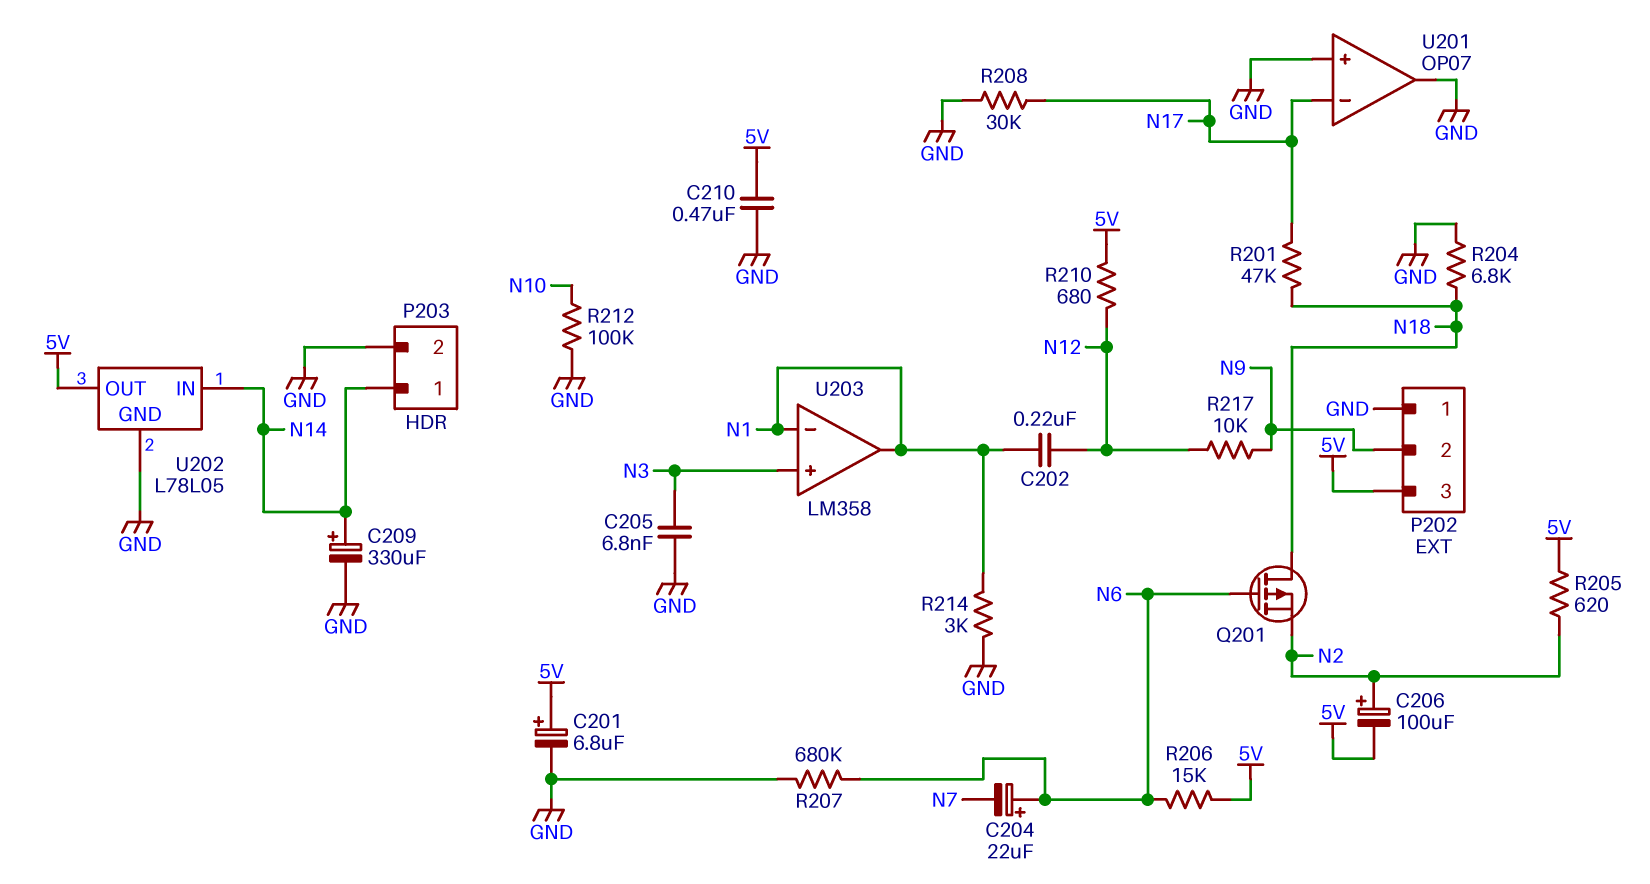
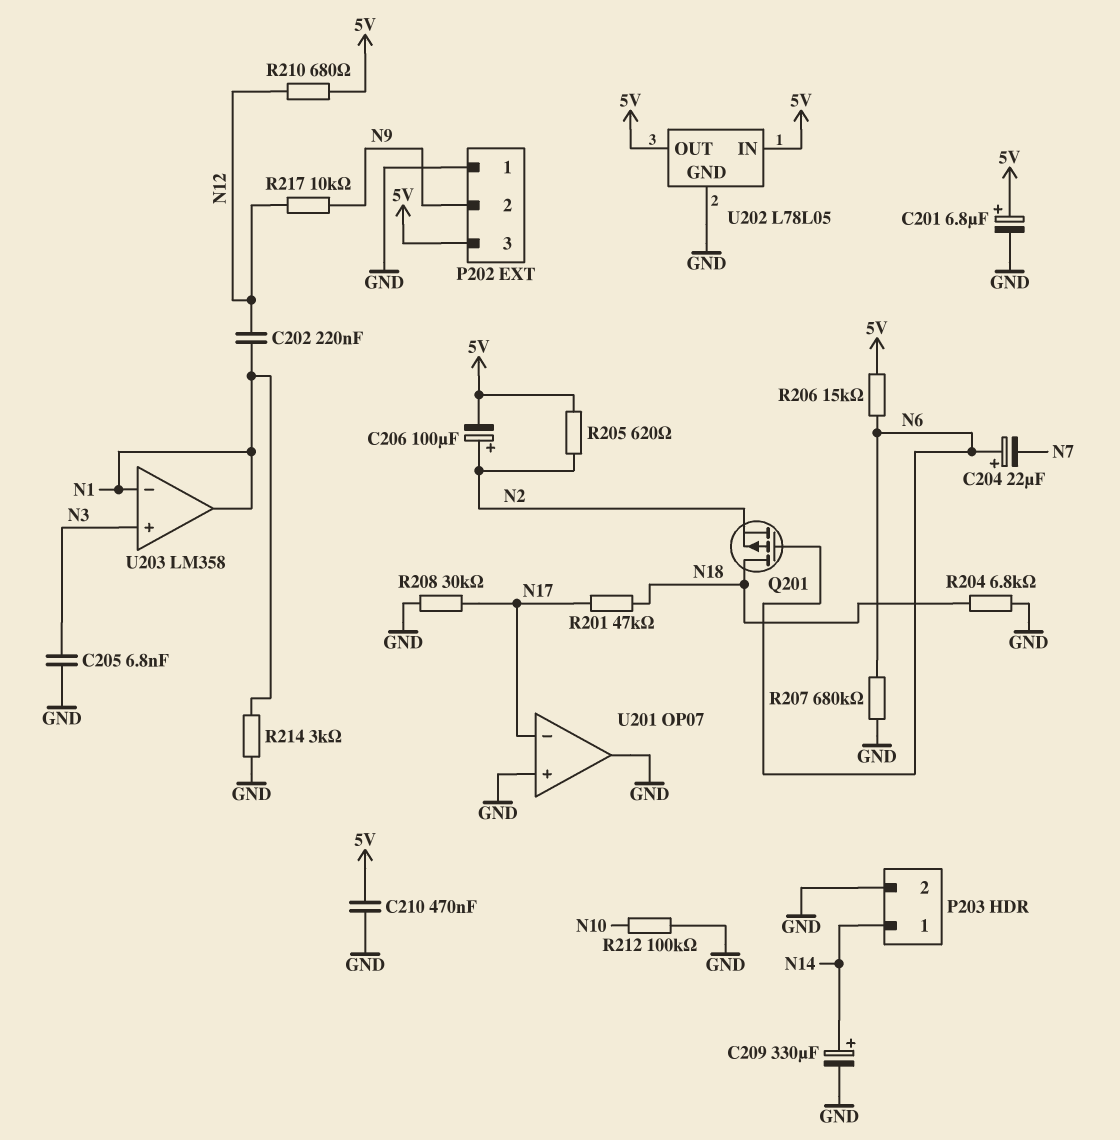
U202 pin IN: N14 -> 5V

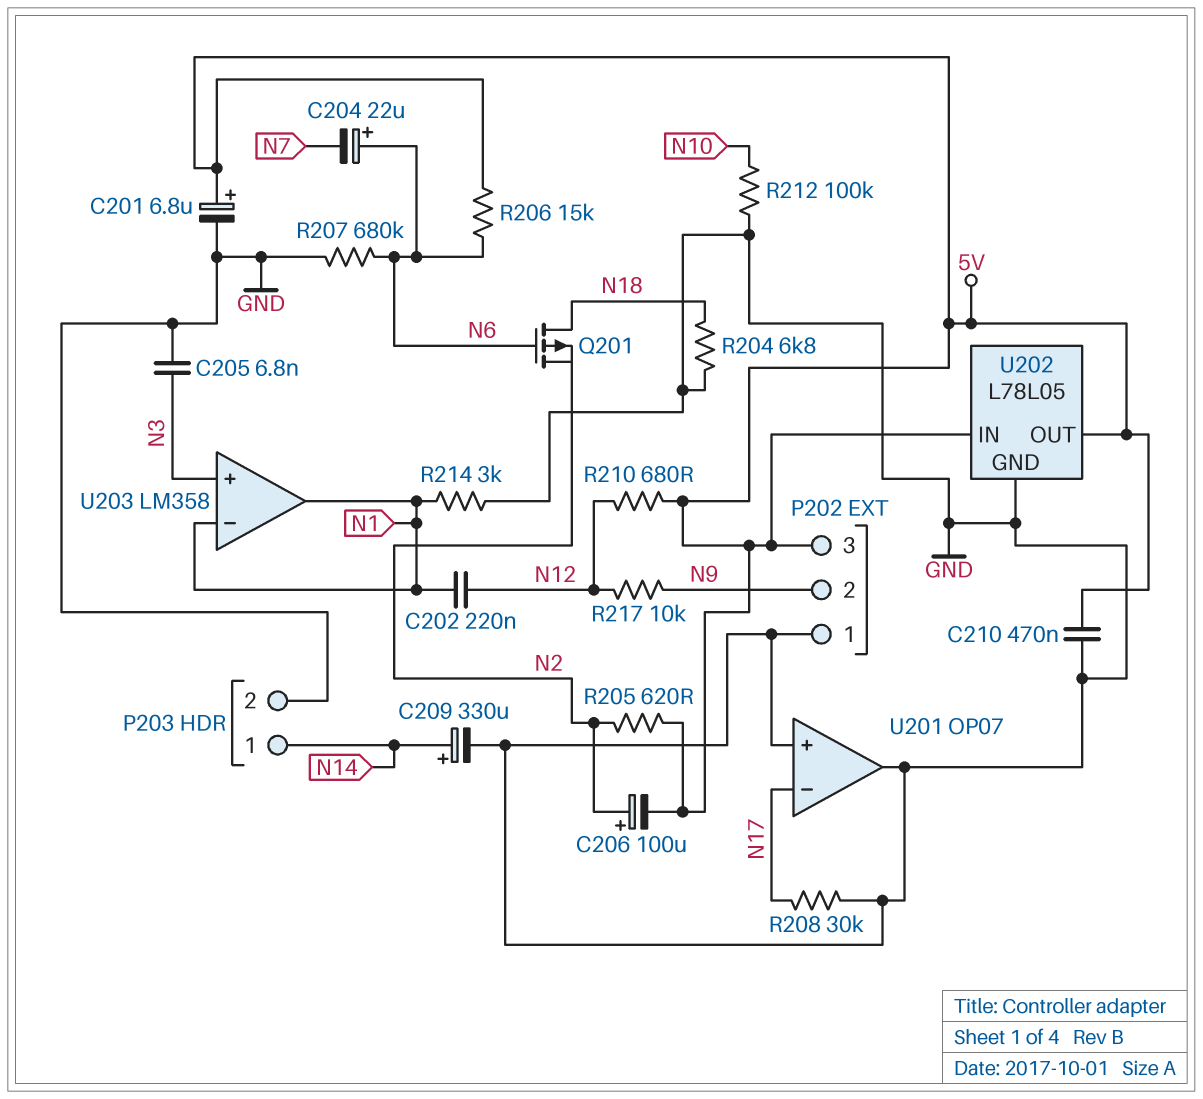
R201: 47k (N17, N18) -> none

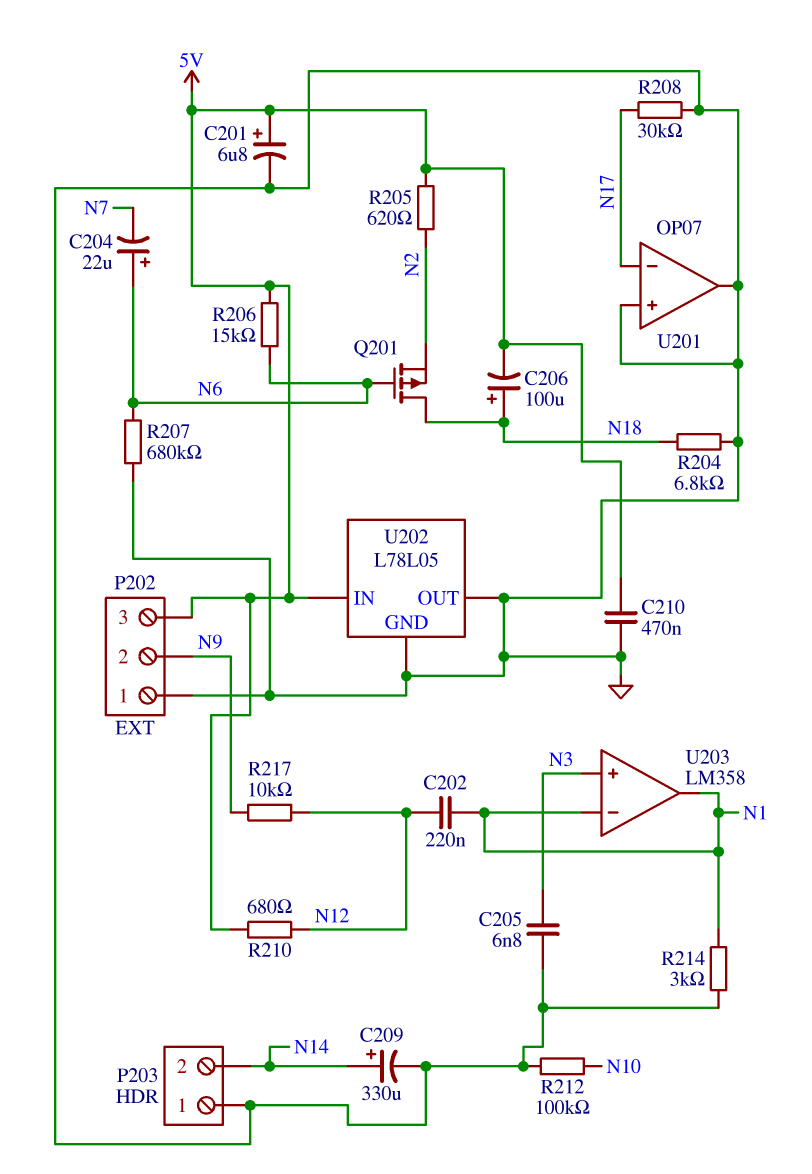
C206: 100uF (plus N2, minus 5V) -> 100uF (plus N18, minus 5V)
P203 pin 1: N14 -> GND
P203 pin 2: GND -> N14
U202 pin OUT: 5V -> GND

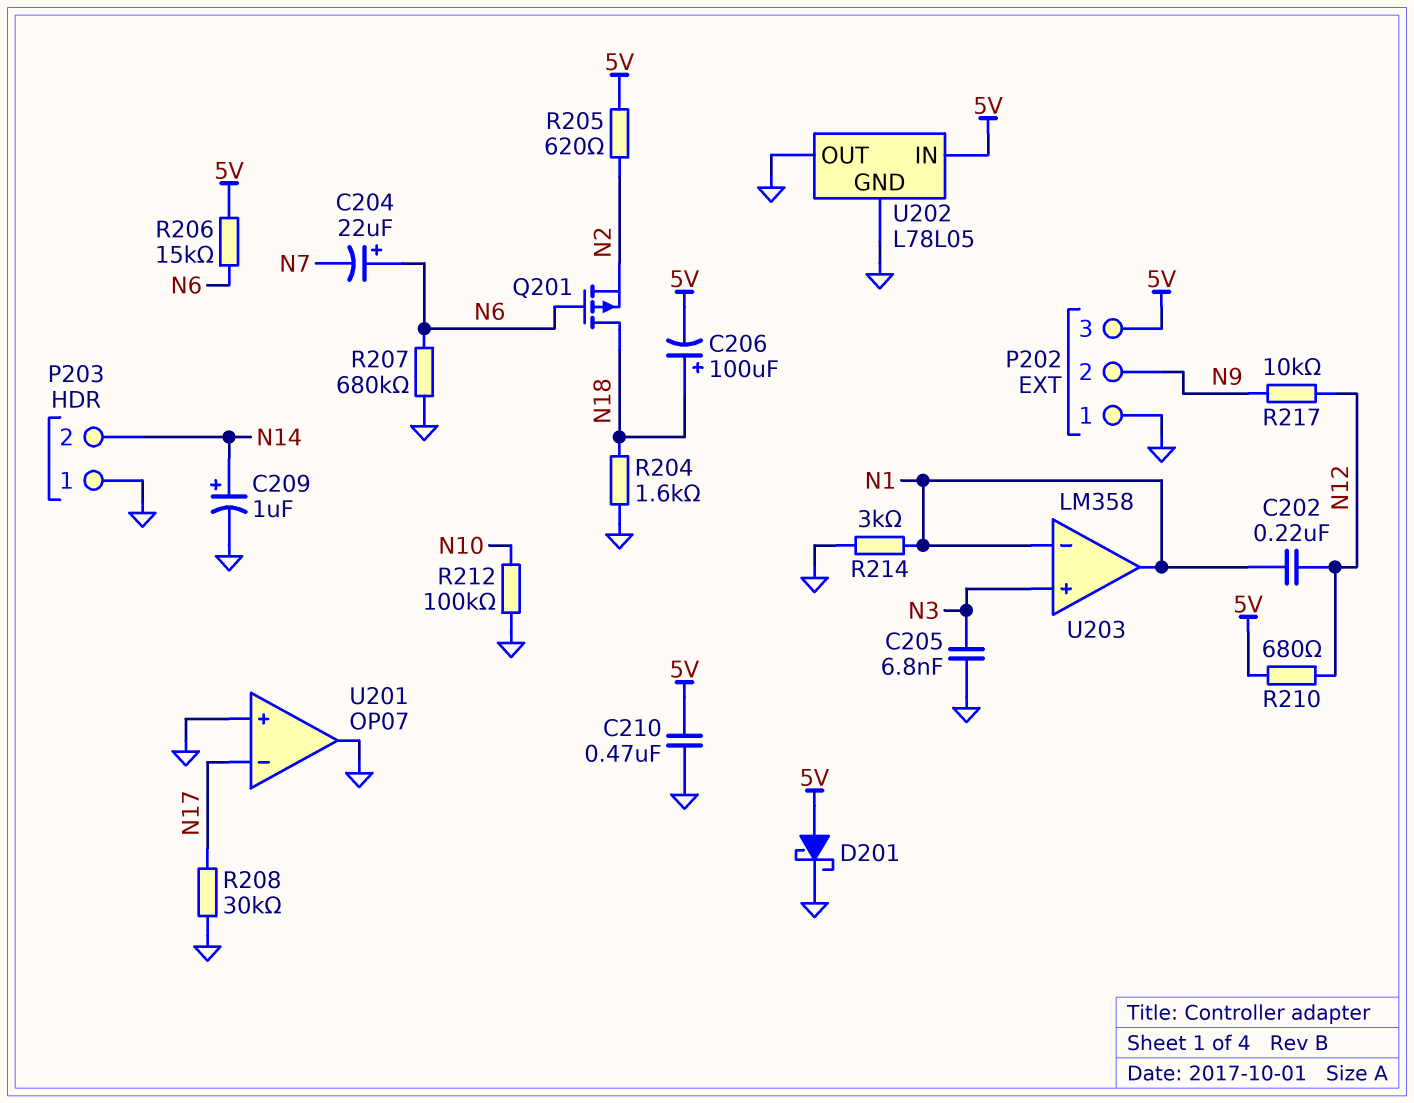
C201: 6.8uF (plus 5V, minus GND) -> none
C209: 330uF (plus N14, minus GND) -> 1uF (plus N14, minus GND)
D201: none -> schottky (A 5V, K GND)
R204: 6.8k (GND, N18) -> 1.6k (GND, N18)

